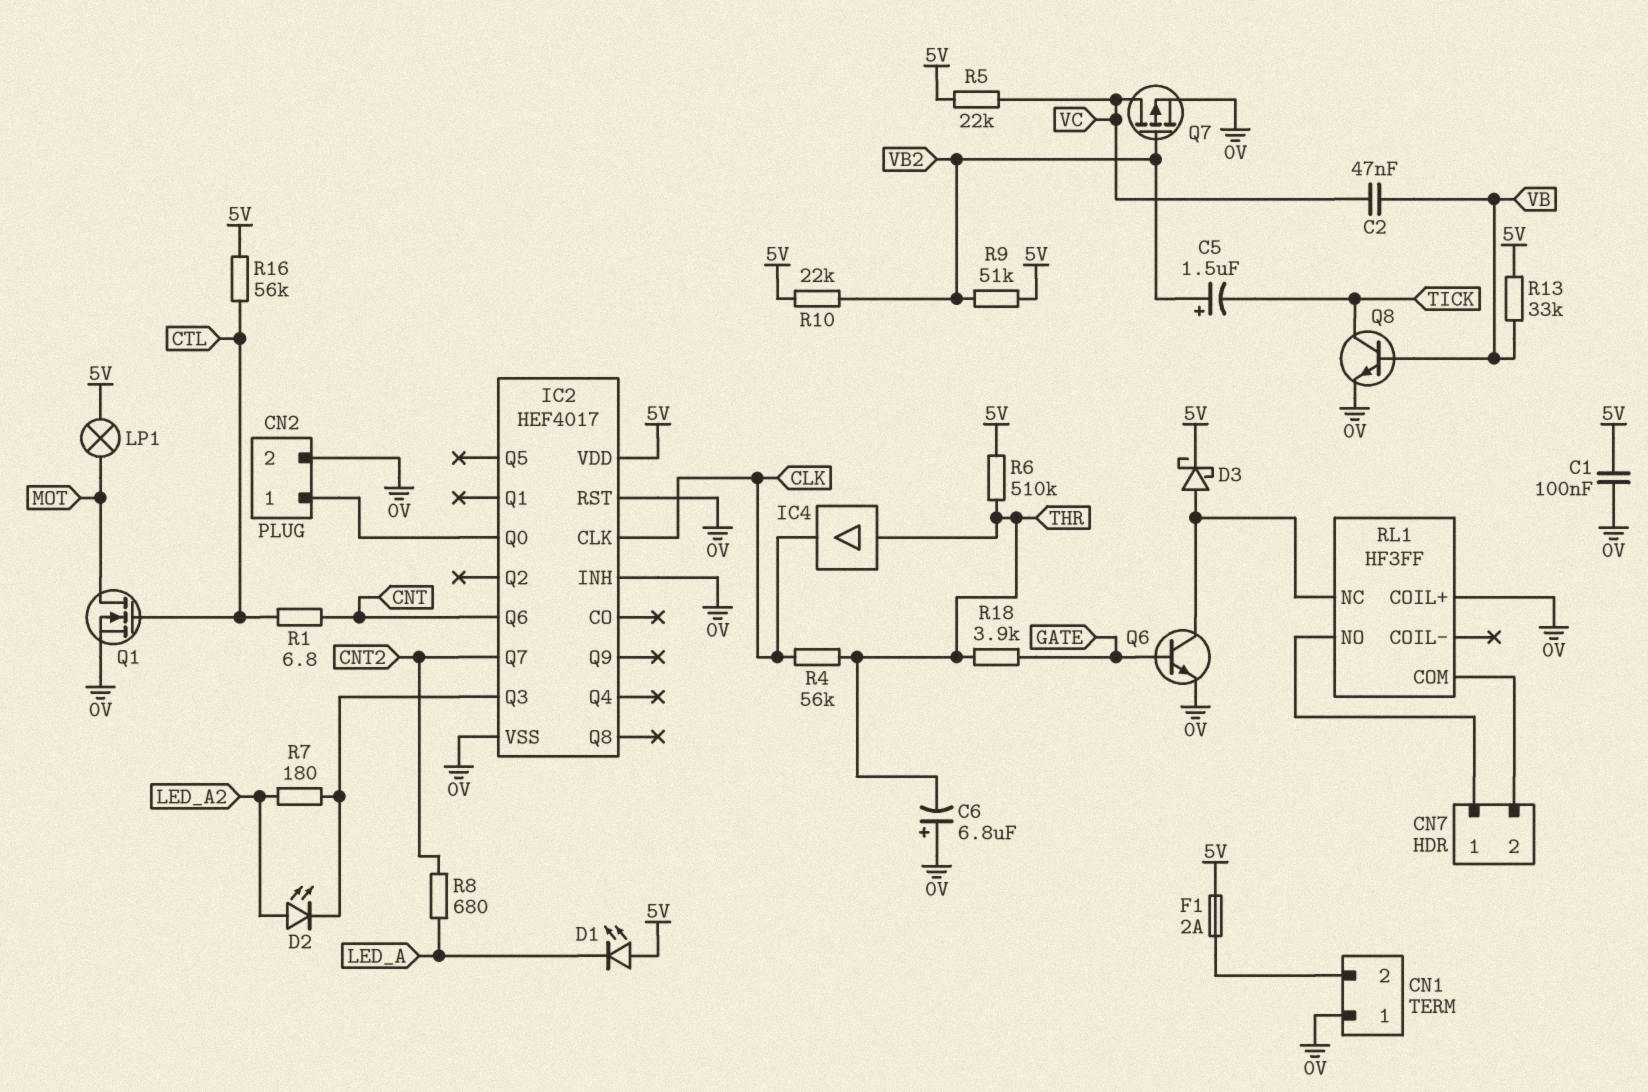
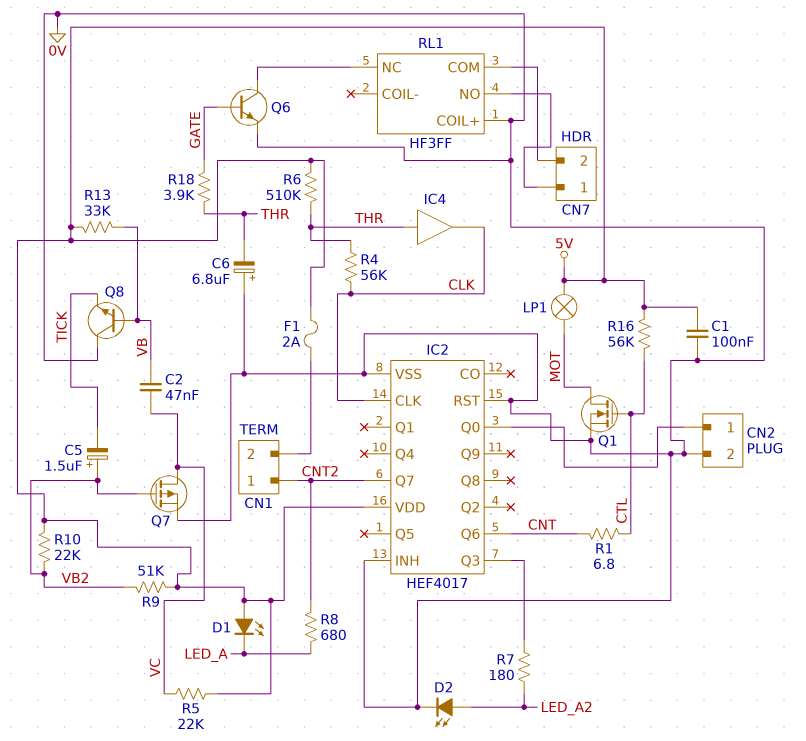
CN1 pin 1: 0V -> CNT2
D2: LED (A LED_A2, K IC2/Q3) -> LED (A LED_A2, K 0V)
D3: schottky (A RL1/NC, K 5V) -> none
Q8: NPN (B VB, C TICK, E 0V) -> NPN (B VB, C 0V, E TICK)

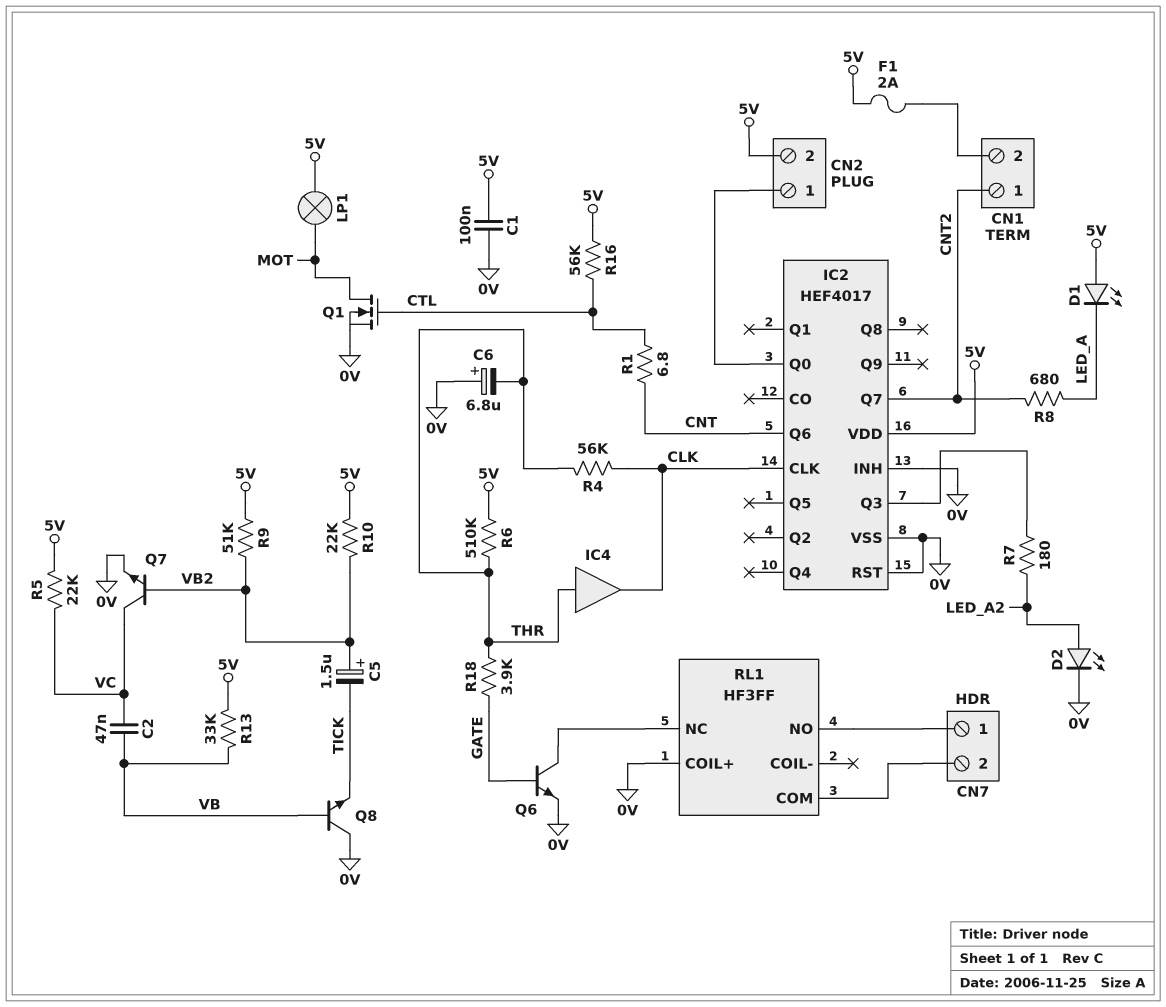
CN2 pin 2: 0V -> 5V
Q7: PMOS (G VB2, D VC, S 0V) -> NPN (B VB2, C VC, E 0V)

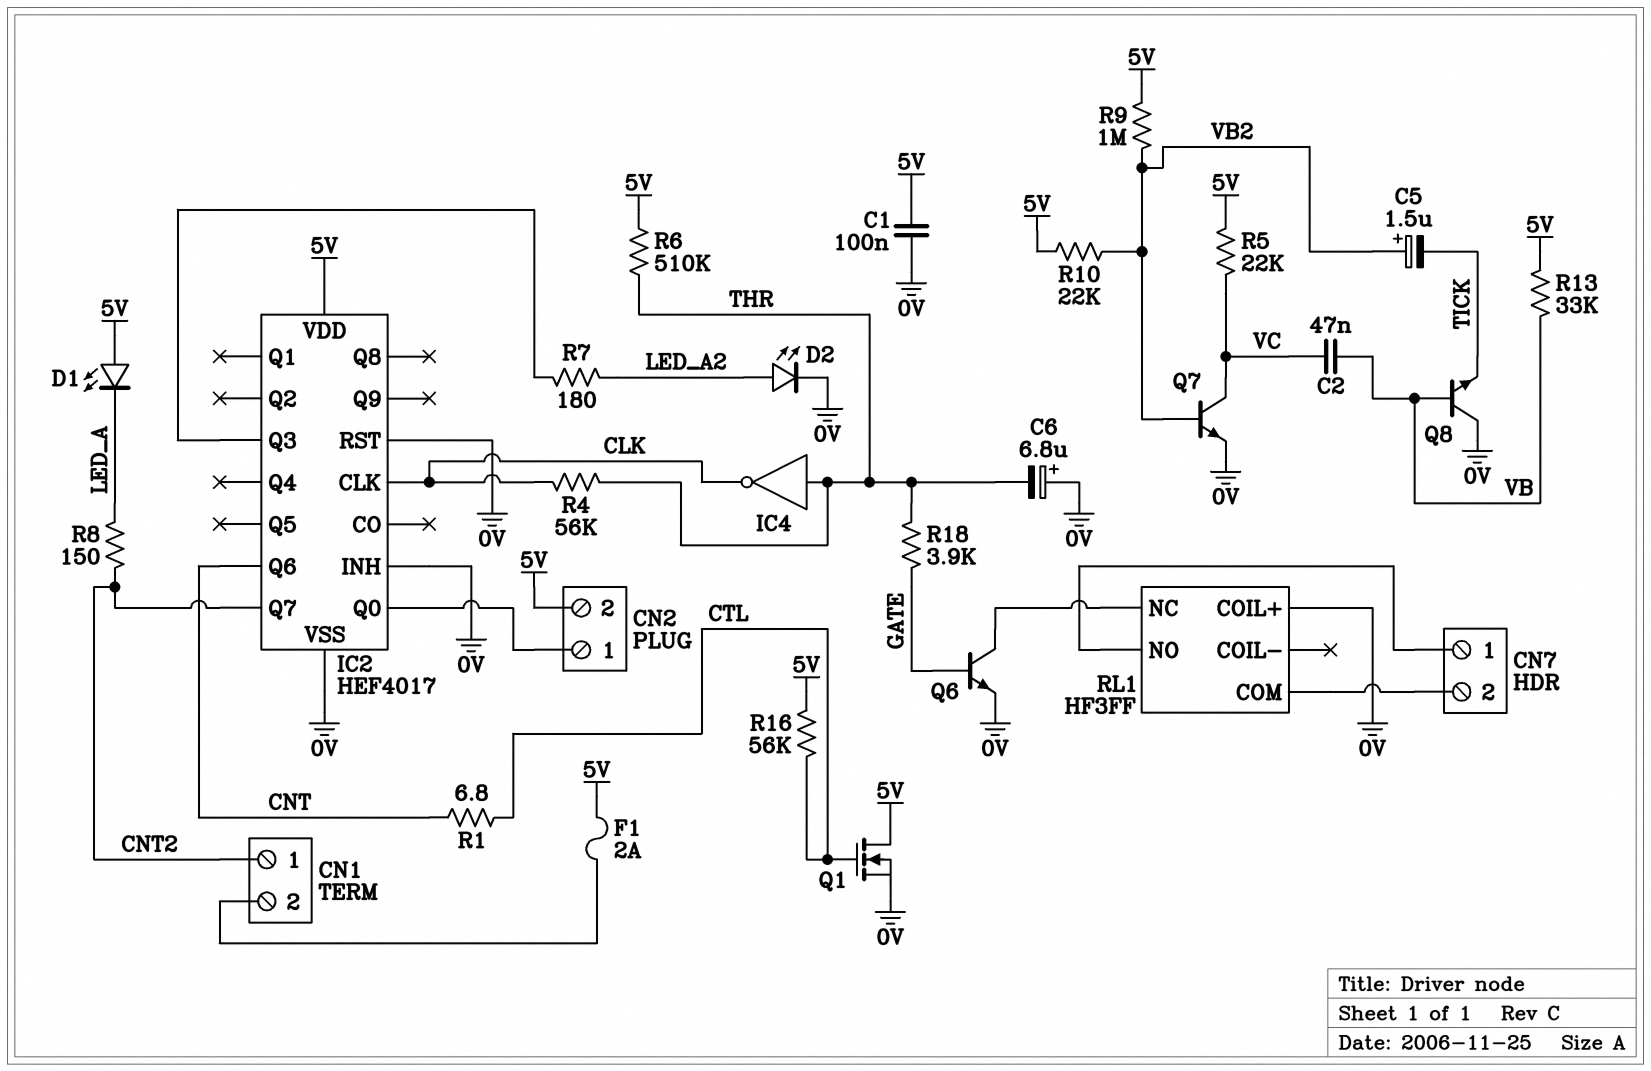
IC4: buffer (in THR, out CLK) -> NOT (in THR, out CLK)
LP1: lamp (5V, MOT) -> none
Q1: NMOS (G CTL, D MOT, S 0V) -> NMOS (G CTL, D 5V, S 0V)
R8: 680 (CNT2, LED_A) -> 150 (CNT2, LED_A)
R9: 51k (5V, VB2) -> 1M (5V, VB2)

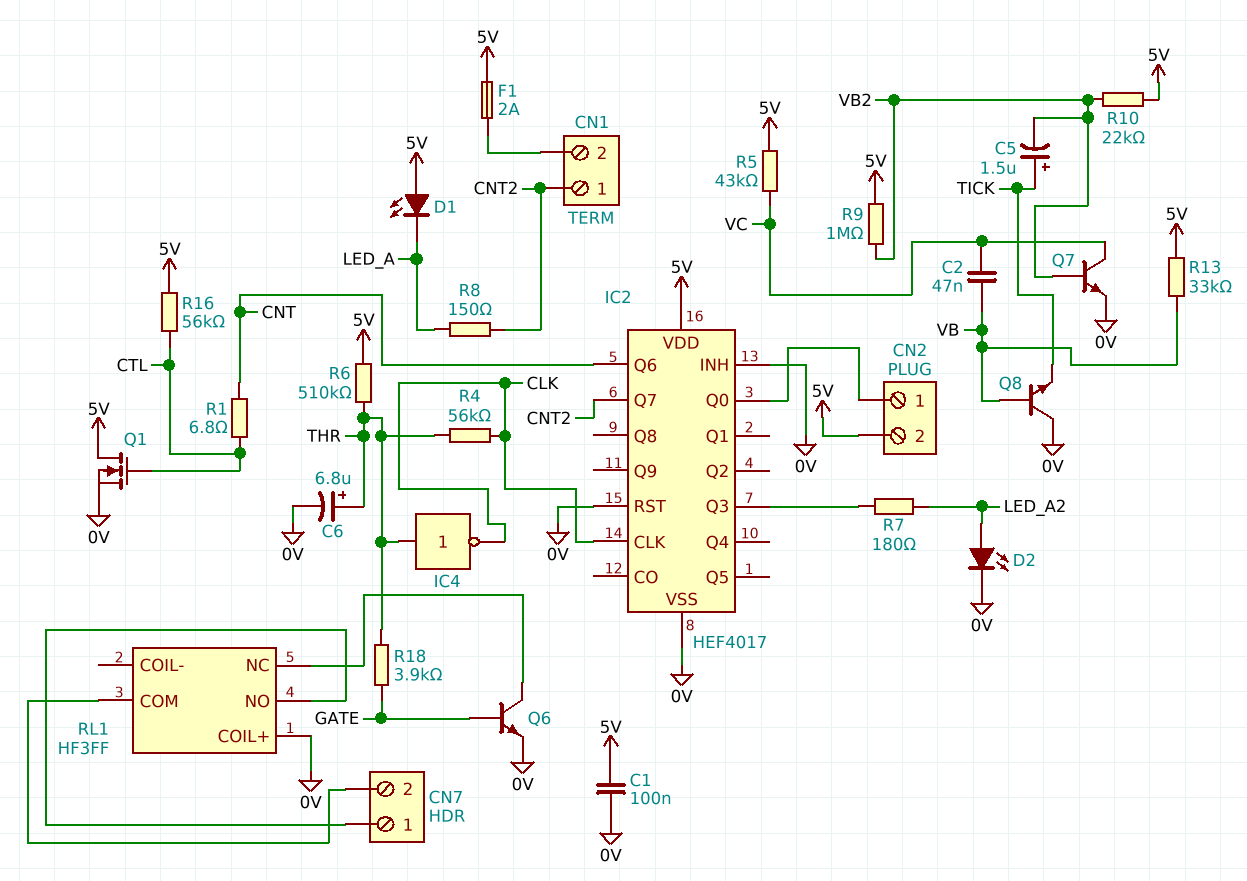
C5: 1.5uF (plus VB2, minus TICK) -> 1.5uF (plus TICK, minus VB2)
C6: 6.8uF (plus 0V, minus THR) -> 6.8uF (plus THR, minus 0V)
R5: 22k (5V, VC) -> 43k (5V, VC)

